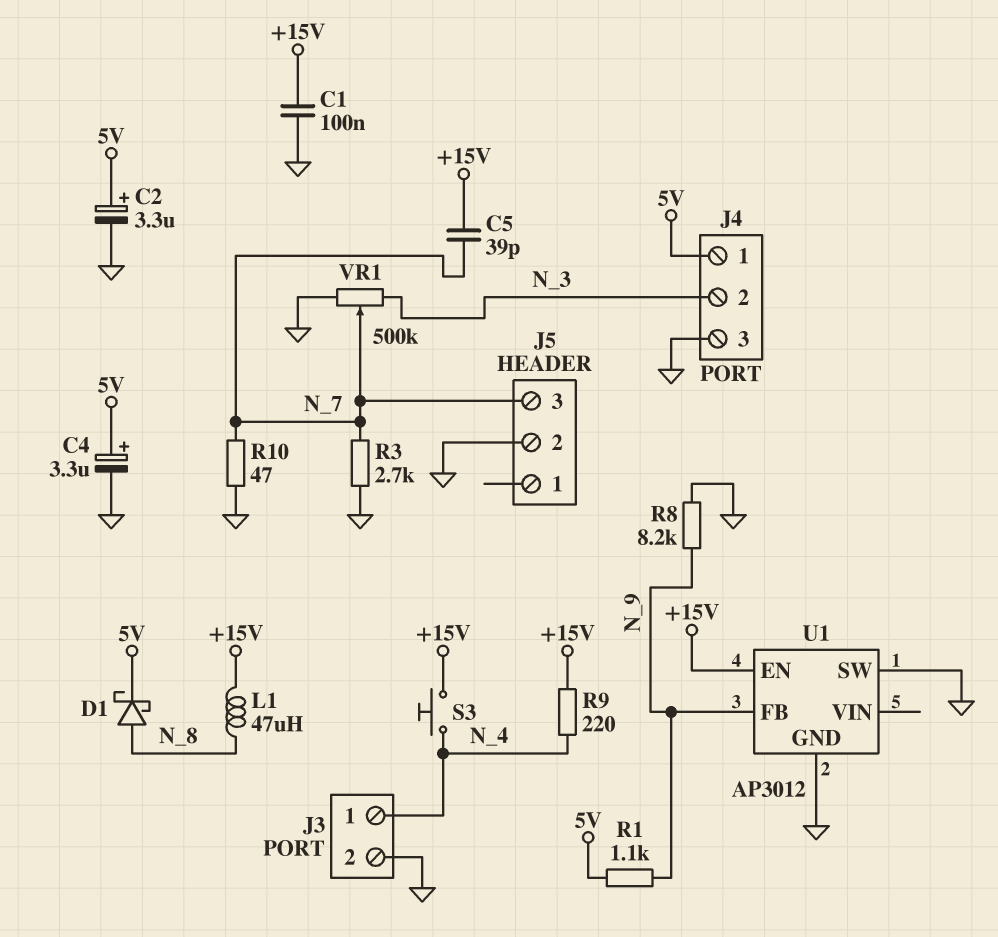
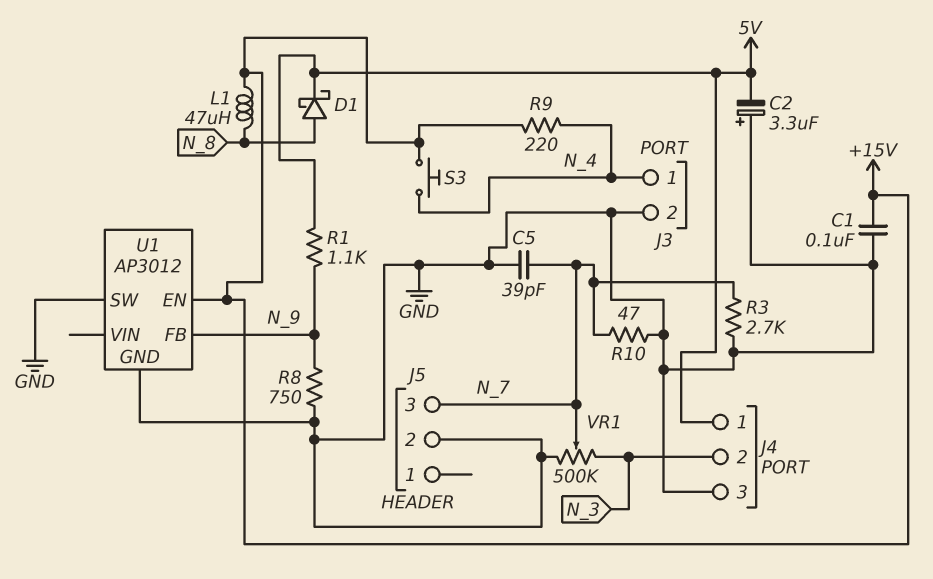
C2: 3.3uF (plus 5V, minus GND) -> 3.3uF (plus GND, minus 5V)
C4: 3.3uF (plus 5V, minus GND) -> none
C5: 39pF (+15V, N_7) -> 39pF (GND, N_7)
R8: 8.2k (GND, N_9) -> 750 (GND, N_9)

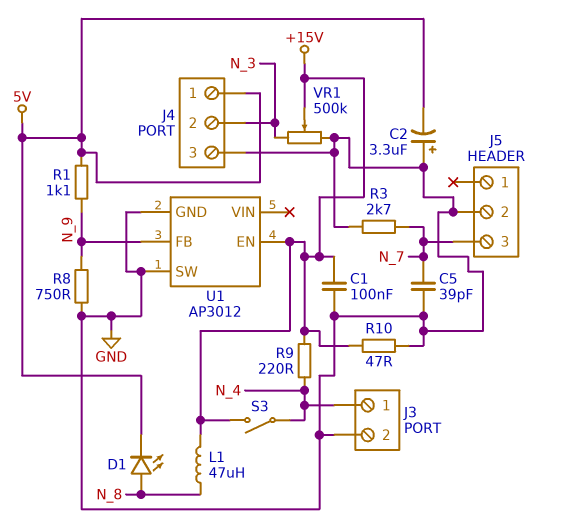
D1: schottky (A N_8, K 5V) -> LED (A N_8, K 5V)
R10: 47 (GND, N_7) -> 47 (+15V, GND)
S3: button (+15V, N_4) -> switch (+15V, N_4)
VR1: 500k (GND, N_3, wiper N_7) -> 500k (GND, N_3, wiper +15V)

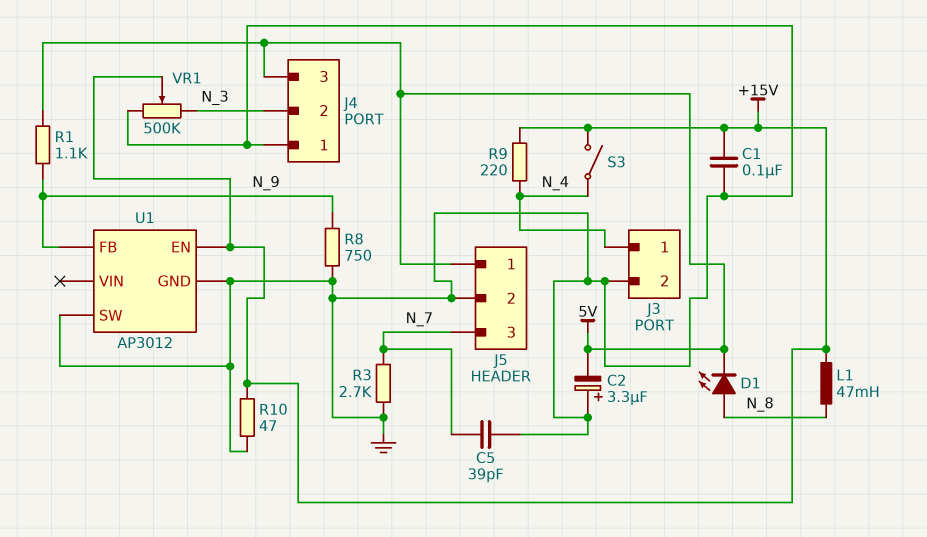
J4 pin 1: 5V -> GND
J4 pin 3: GND -> 5V
J5 pin 1: none -> 5V
L1: 47uH (+15V, N_8) -> 47mH (+15V, N_8)

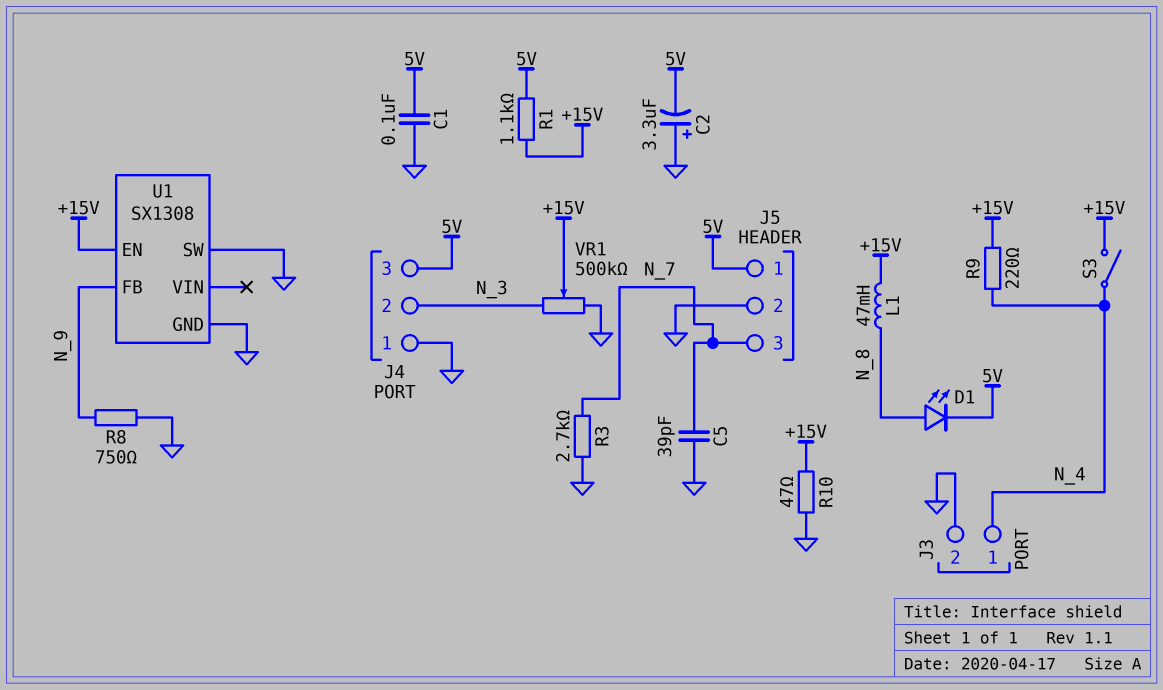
C1: 100nF (+15V, GND) -> 100nF (5V, GND)
R1: 1.1k (5V, N_9) -> 1.1k (+15V, 5V)
U1: AP3012 -> SX1308

